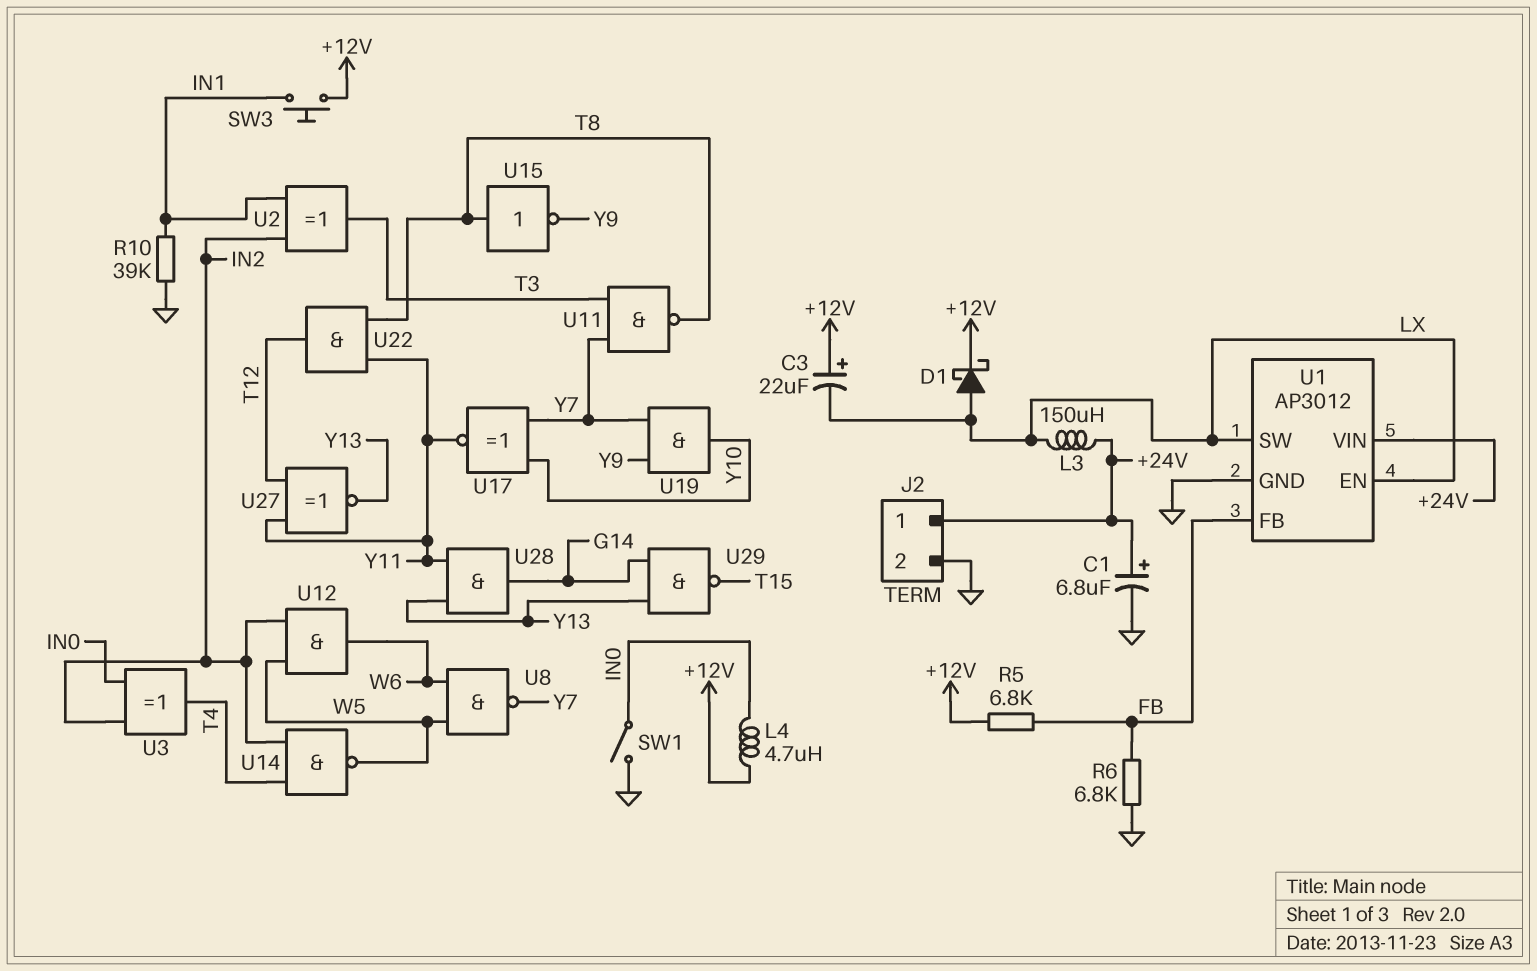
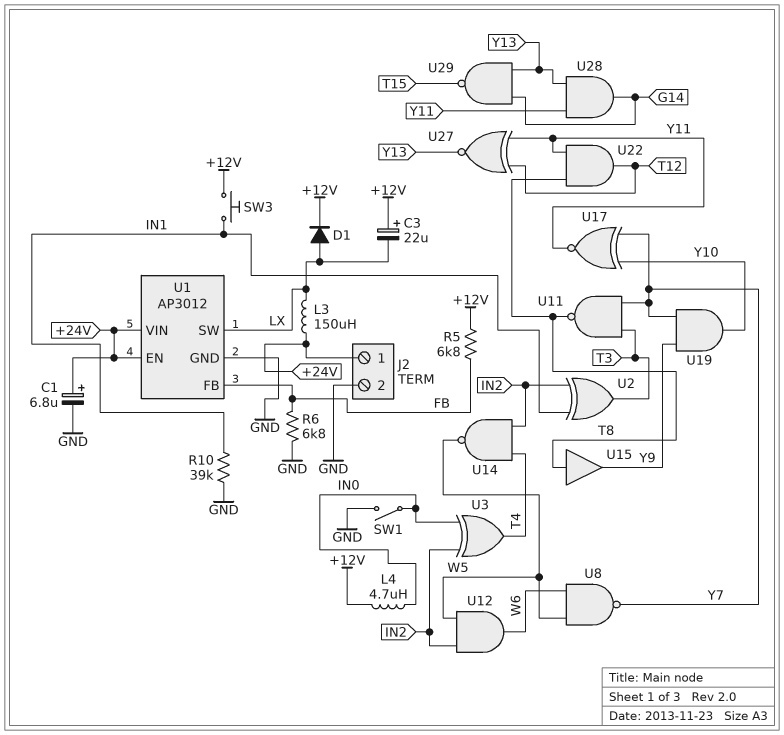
D1: schottky (A LX, K +12V) -> diode (A LX, K +12V)
U1 pin EN: LX -> +24V
U15: NOT (in T8, out Y9) -> buffer (in T8, out Y9)

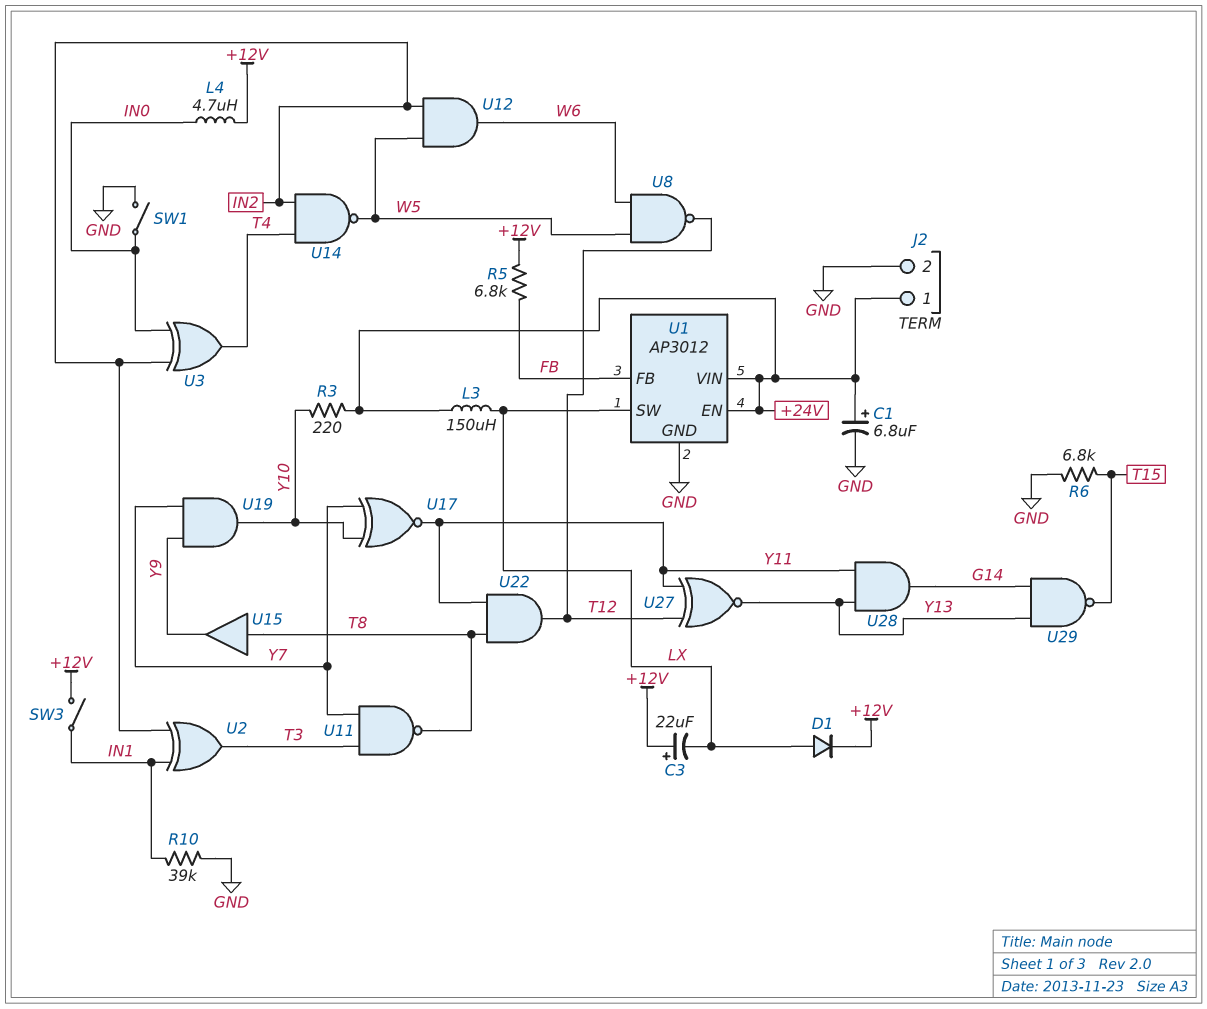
R3: none -> 220 (+24V, Y10)
R6: 6.8k (FB, GND) -> 6.8k (GND, T15)
SW3: button (+12V, IN1) -> switch (+12V, IN1)
U8: NAND (in W5, in W6, out Y7) -> NAND (in W5, in W6, out T12)

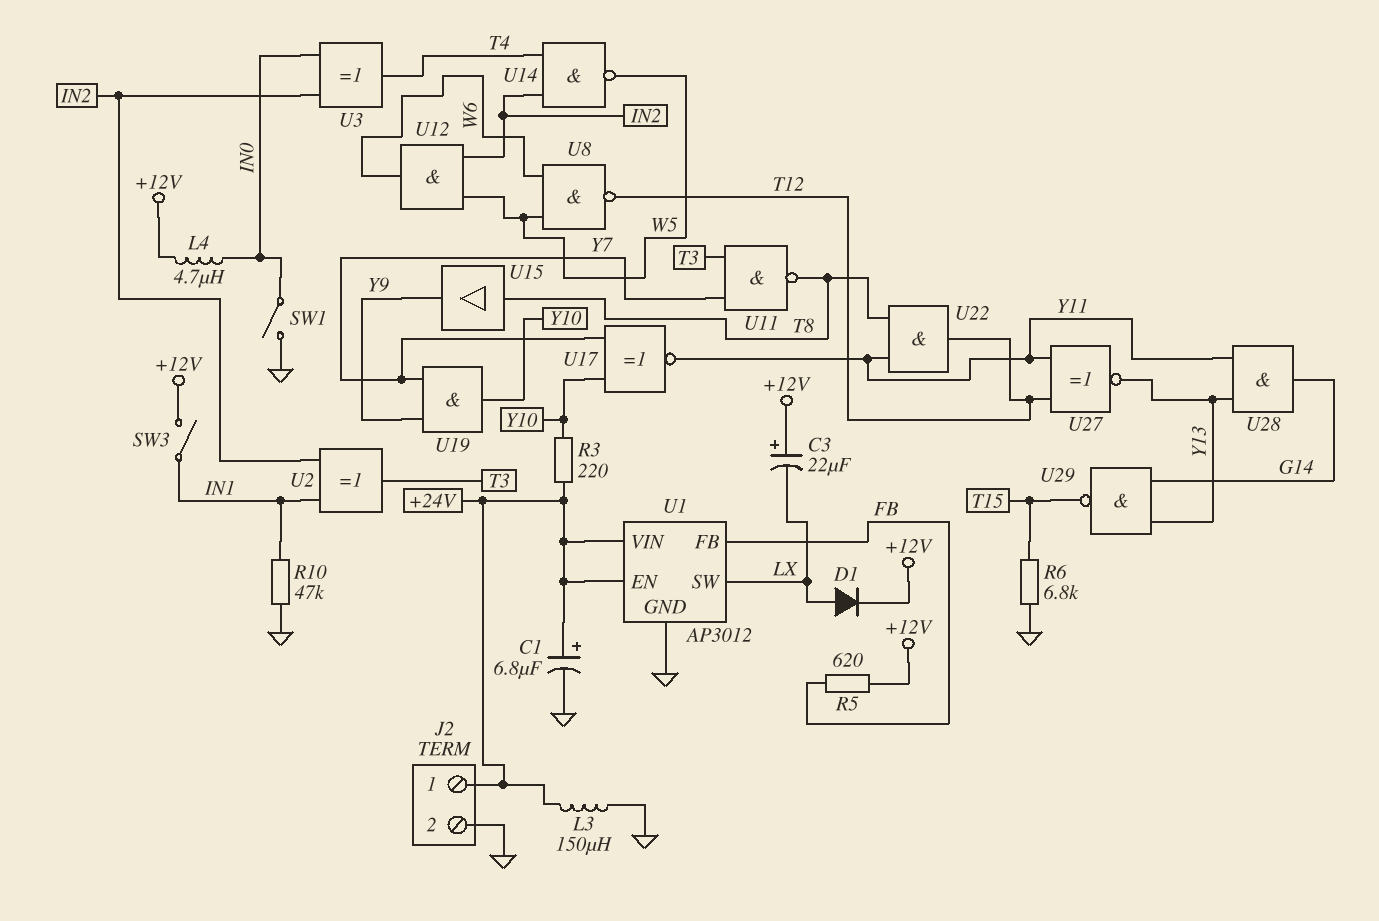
L3: 150uH (+24V, LX) -> 150uH (+24V, GND)
R5: 6.8k (+12V, FB) -> 620 (+12V, FB)
R10: 39k (GND, IN1) -> 47k (GND, IN1)

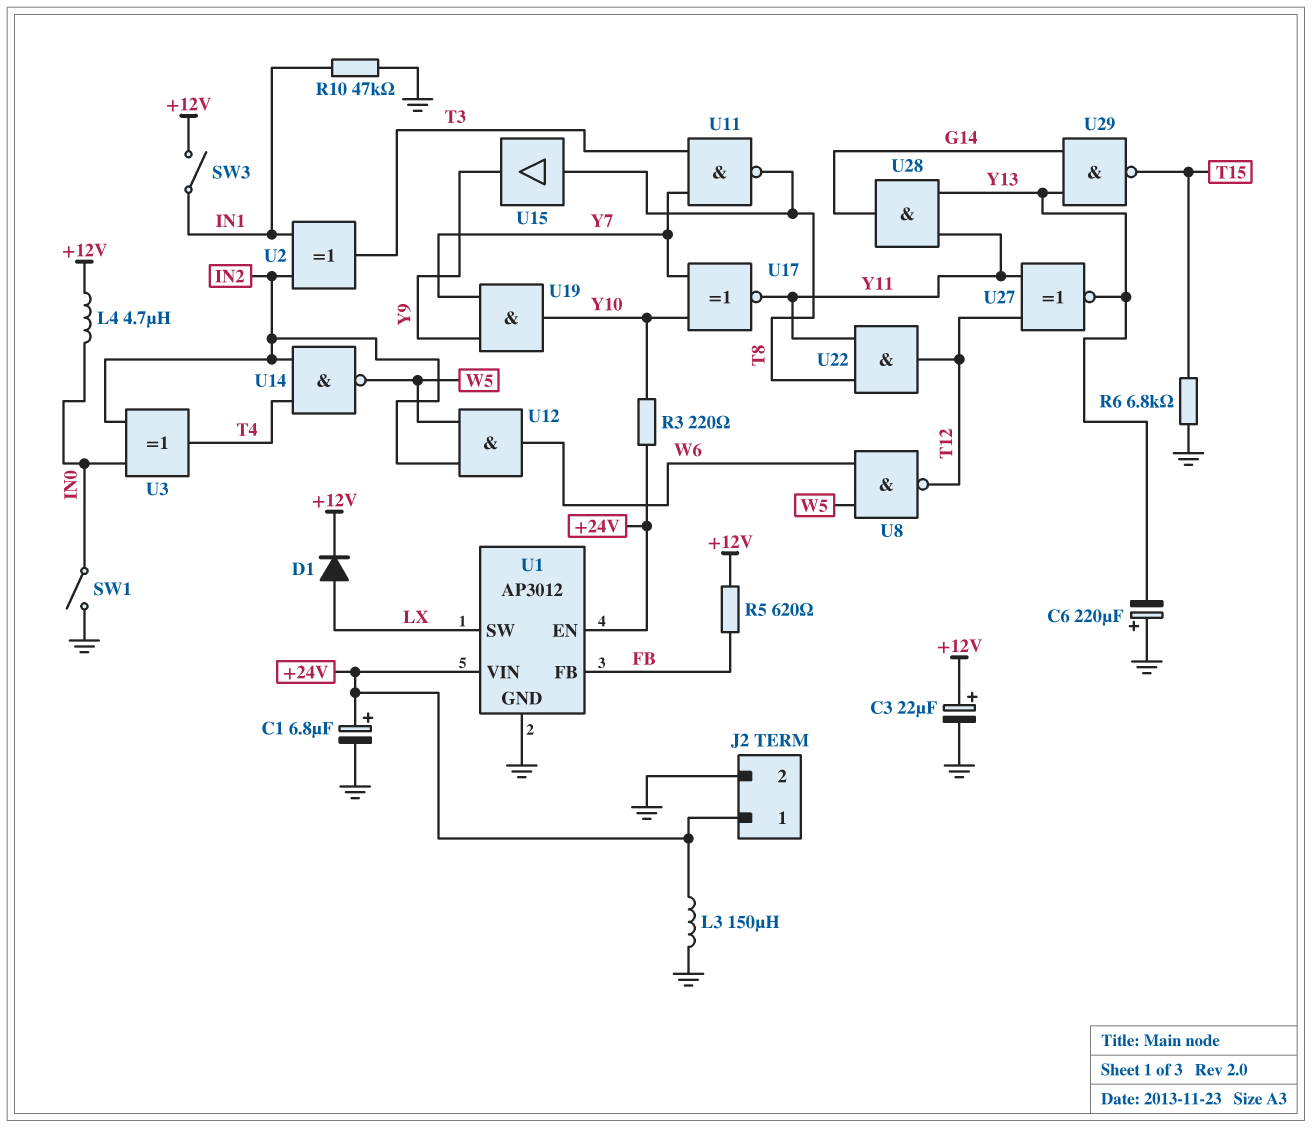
C3: 22uF (plus +12V, minus LX) -> 22uF (plus +12V, minus GND)
C6: none -> 220uF (plus GND, minus Y13)

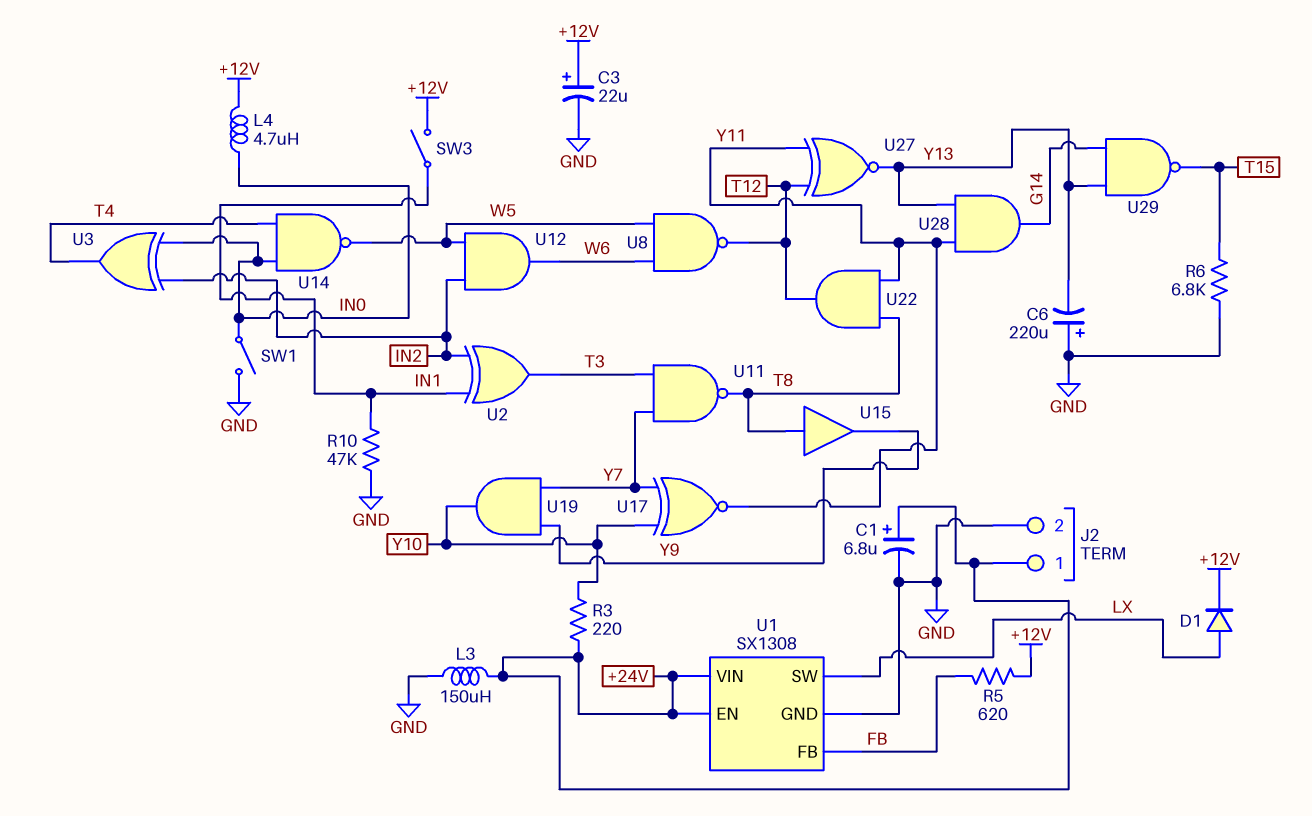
U1: AP3012 -> SX1308
U14: NAND (in IN2, in T4, out W5) -> NAND (in IN0, in T4, out W5)

